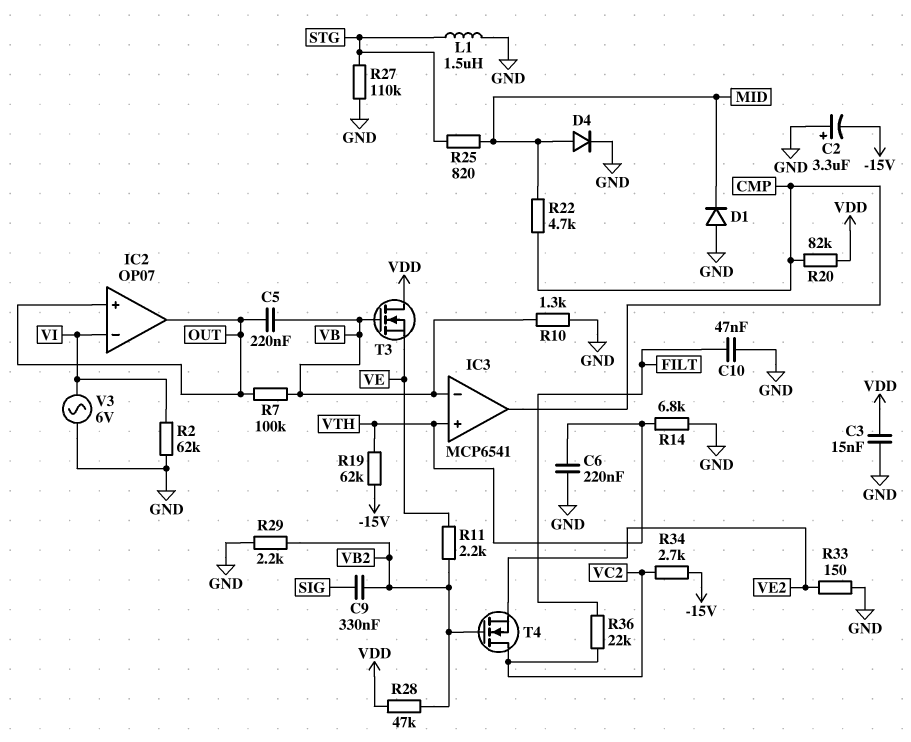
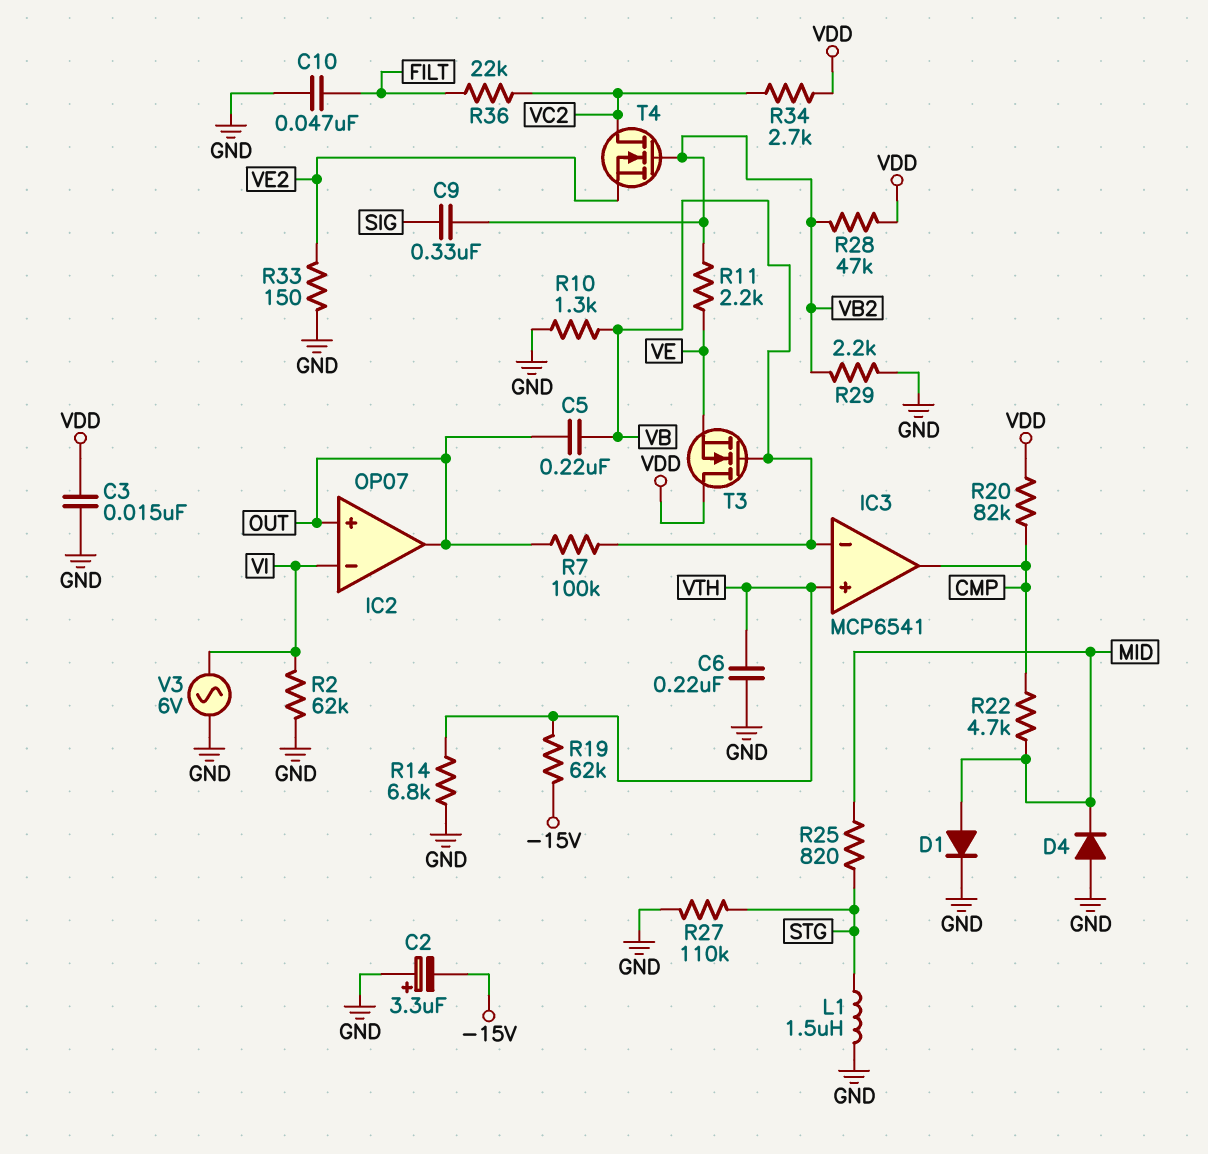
D1: diode (A GND, K MID) -> diode (A MID, K GND)
D4: diode (A MID, K GND) -> diode (A GND, K MID)
R34: 2.7k (-15V, VC2) -> 2.7k (VC2, VDD)

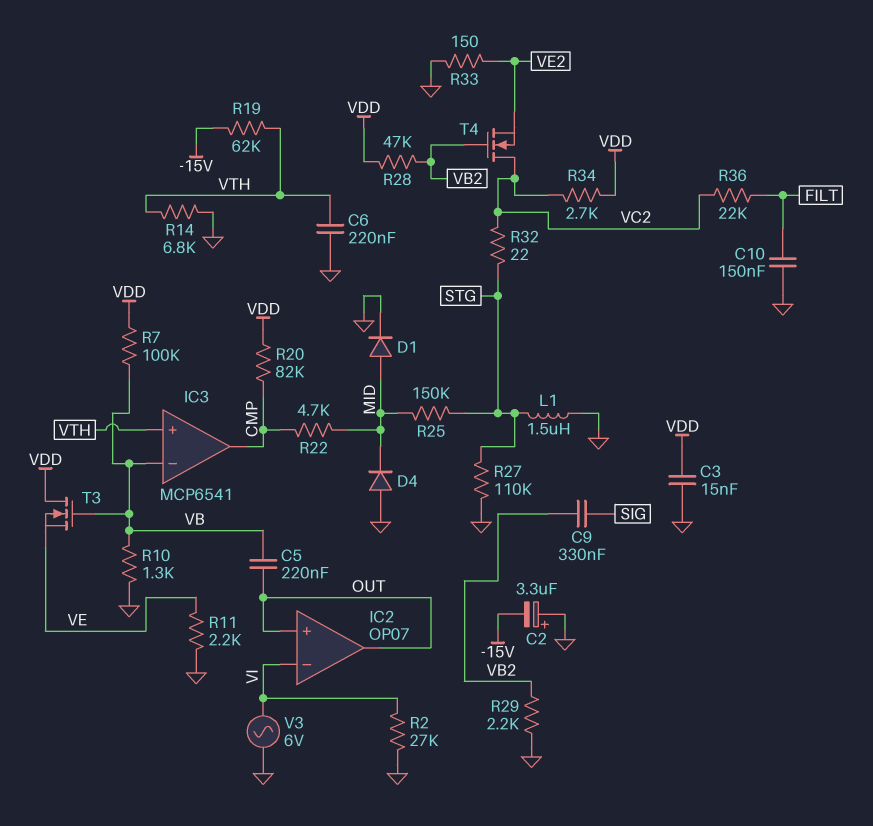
C10: 47nF (FILT, GND) -> 150nF (FILT, GND)
R2: 62k (GND, VI) -> 27k (GND, VI)
R7: 100k (OUT, VB) -> 100k (VB, VDD)
R11: 2.2k (VB2, VE) -> 2.2k (GND, VE)
R25: 820 (MID, STG) -> 150k (MID, STG)
R32: none -> 22 (STG, VC2)

